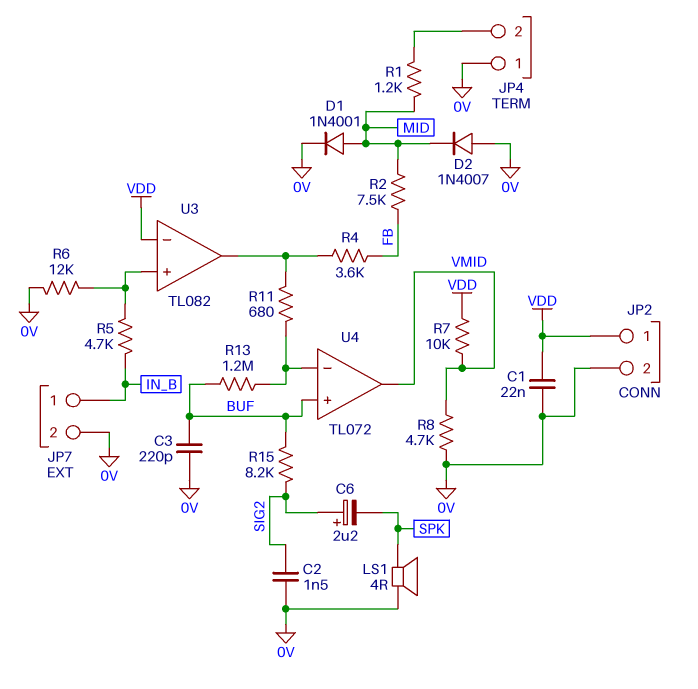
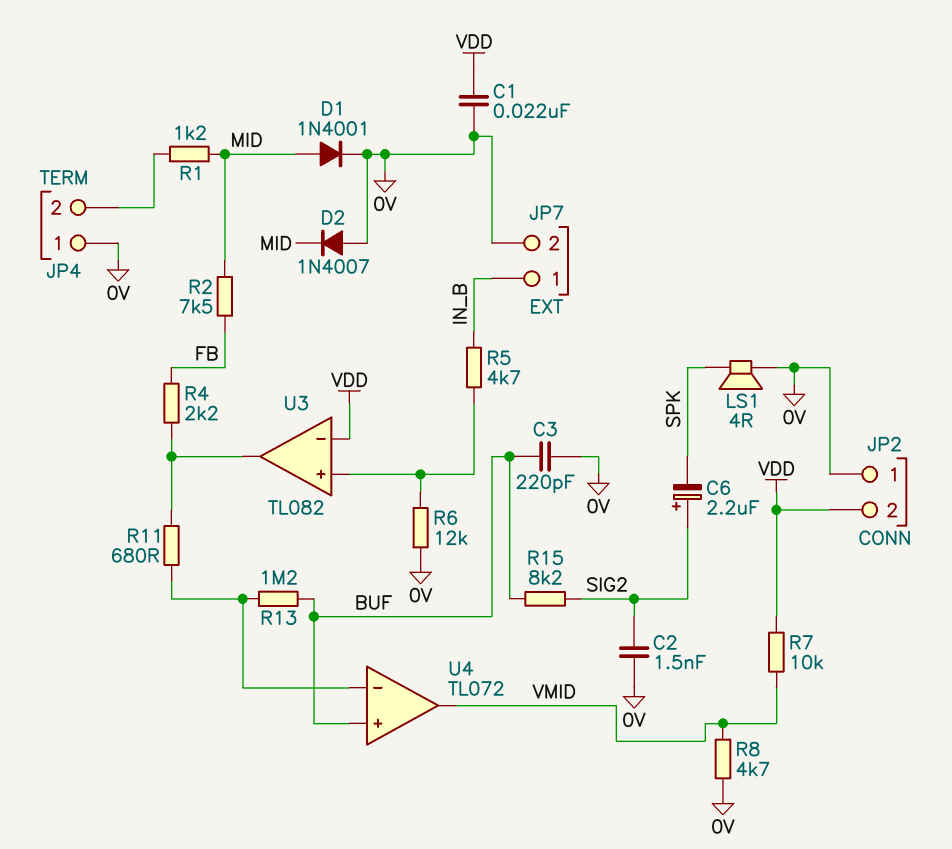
JP2 pin 1: VDD -> 0V
JP2 pin 2: 0V -> VDD
R4: 3.6k (FB, U3/out) -> 2.2k (FB, U3/out)

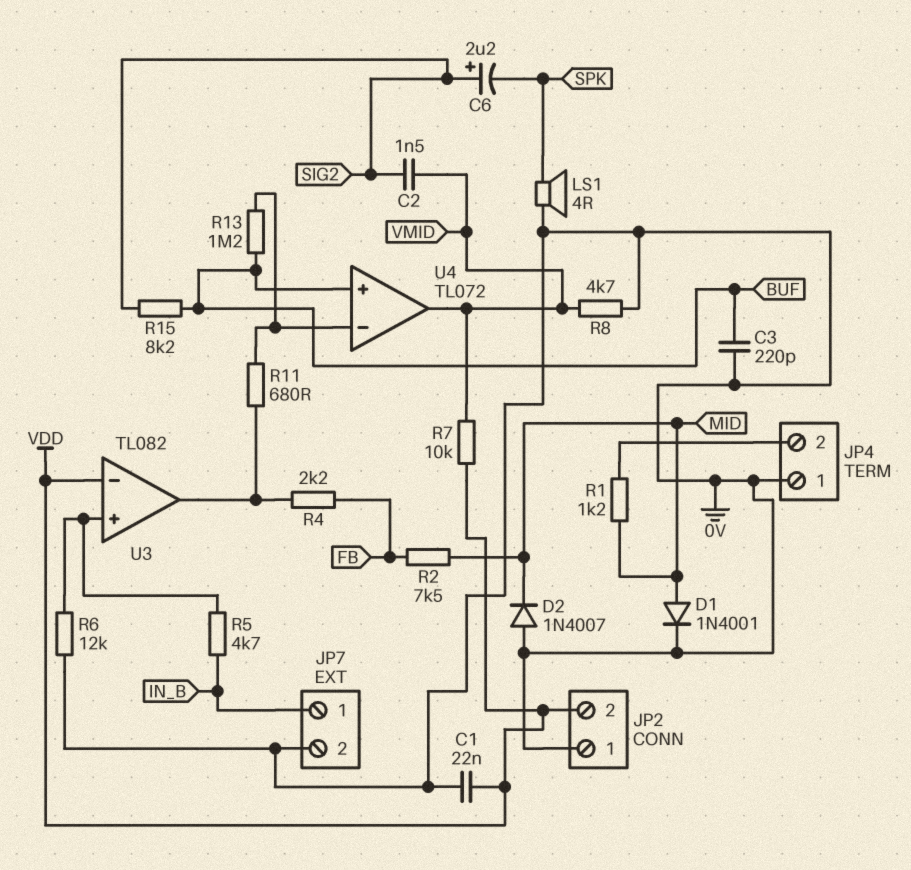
C2: 1.5nF (0V, SIG2) -> 1.5nF (SIG2, VMID)

